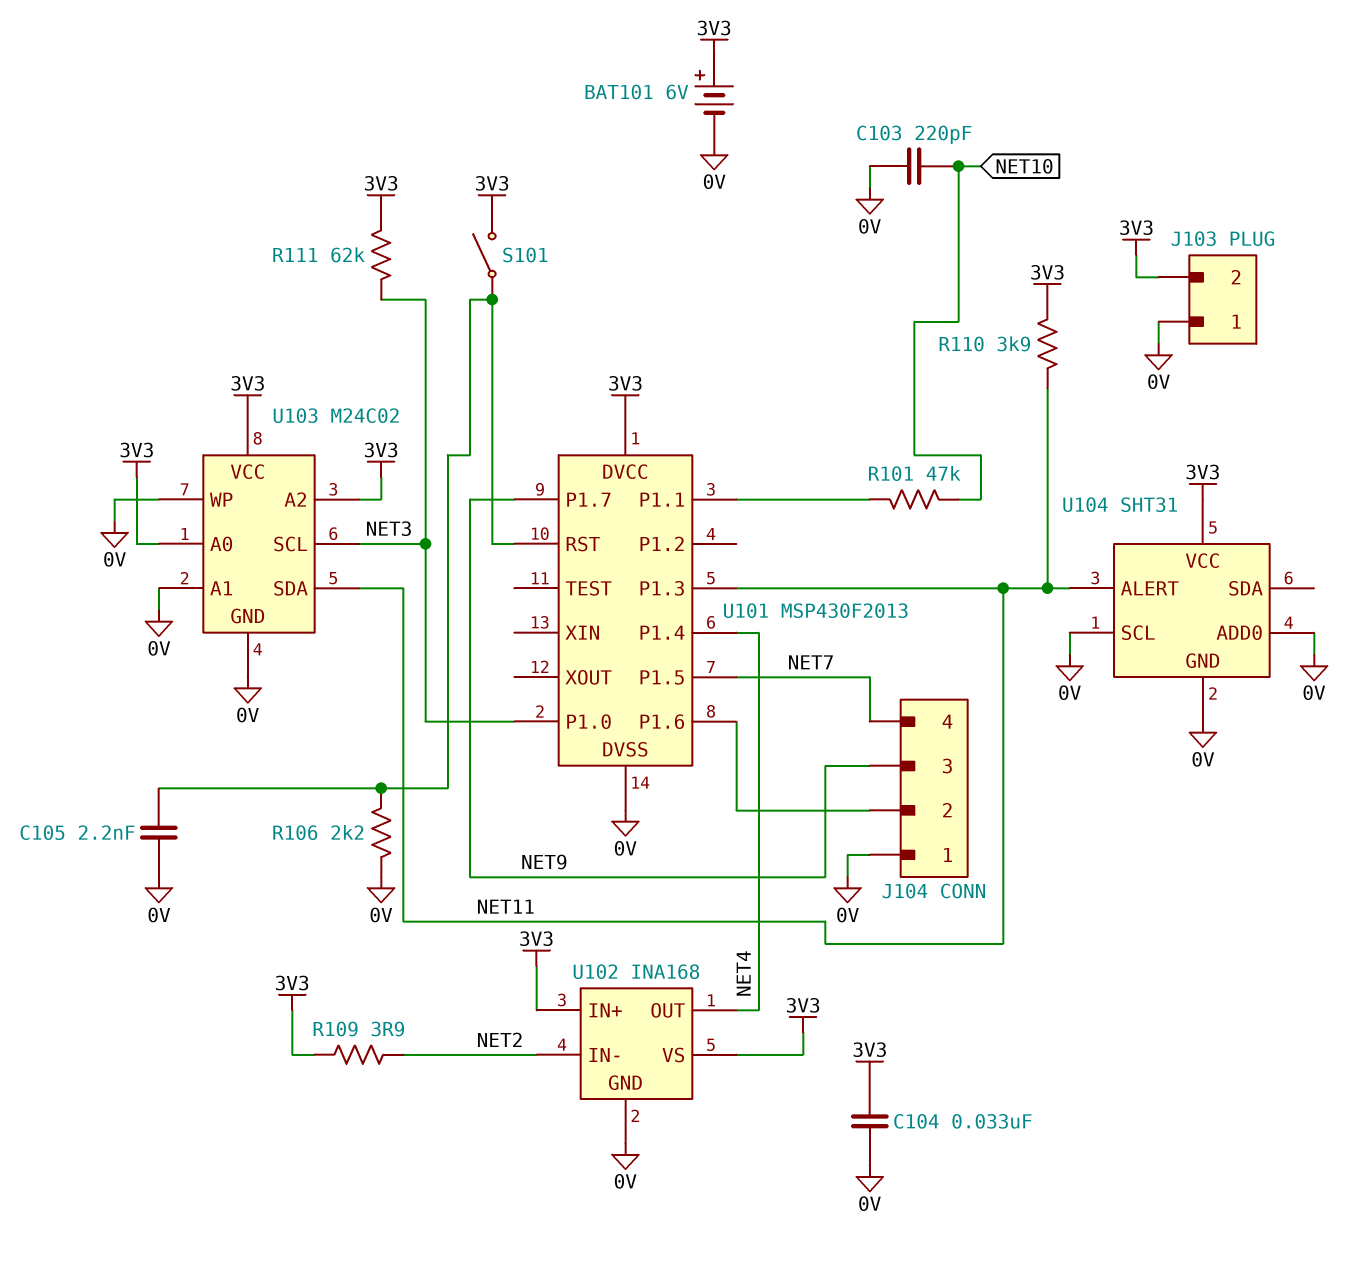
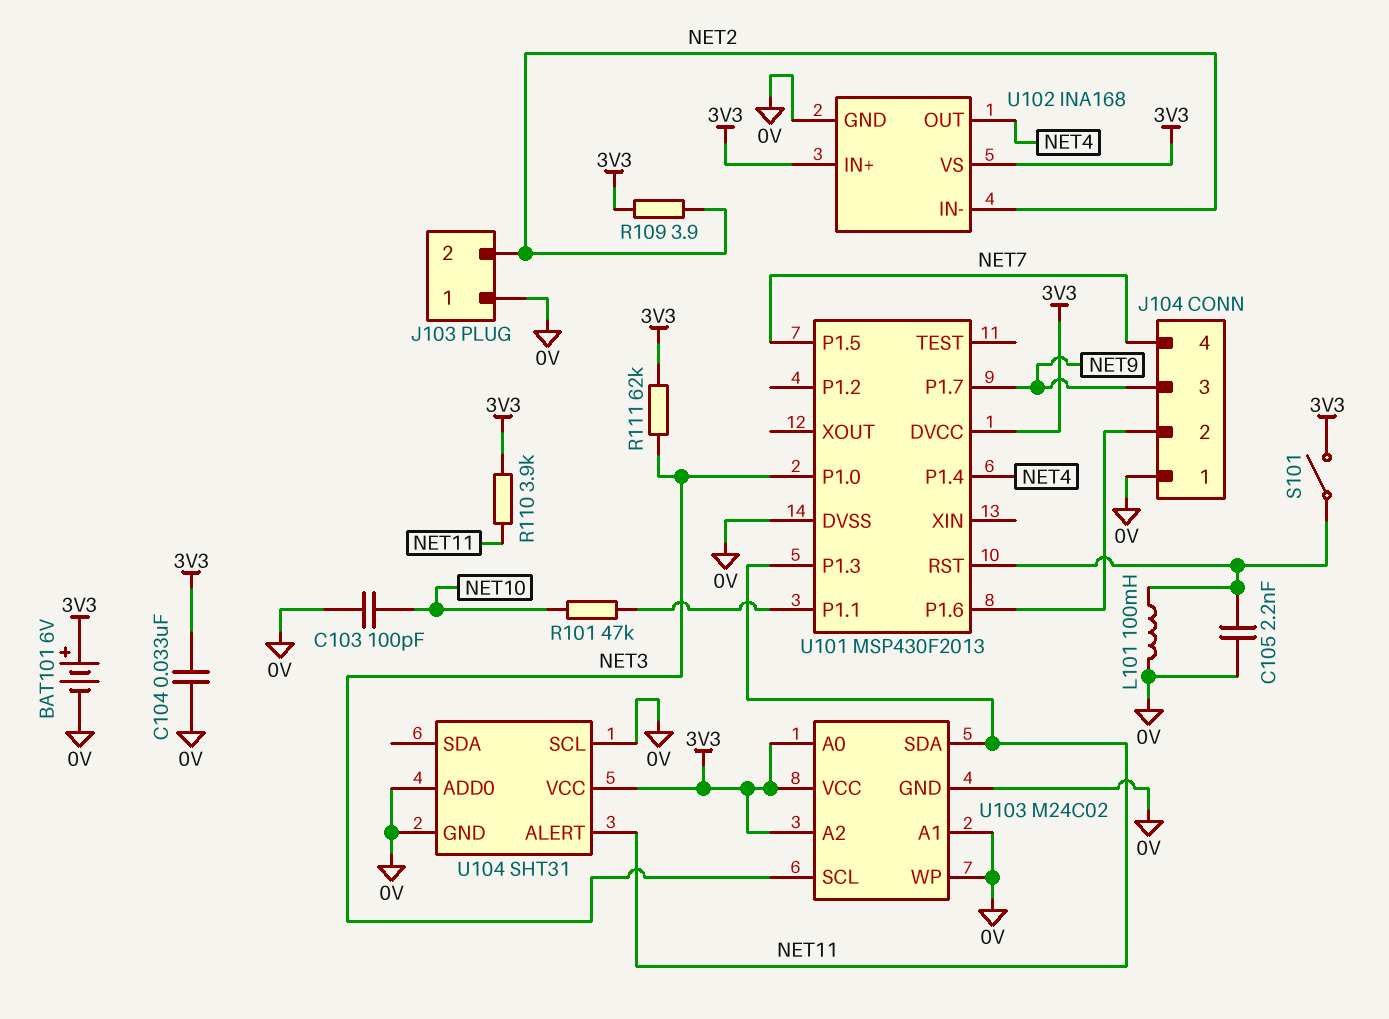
C103: 220pF (0V, NET10) -> 100pF (0V, NET10)
J103 pin 2: 3V3 -> NET2
L101: none -> 100mH (0V, U101/RST)
R106: 2.2k (0V, U101/RST) -> none

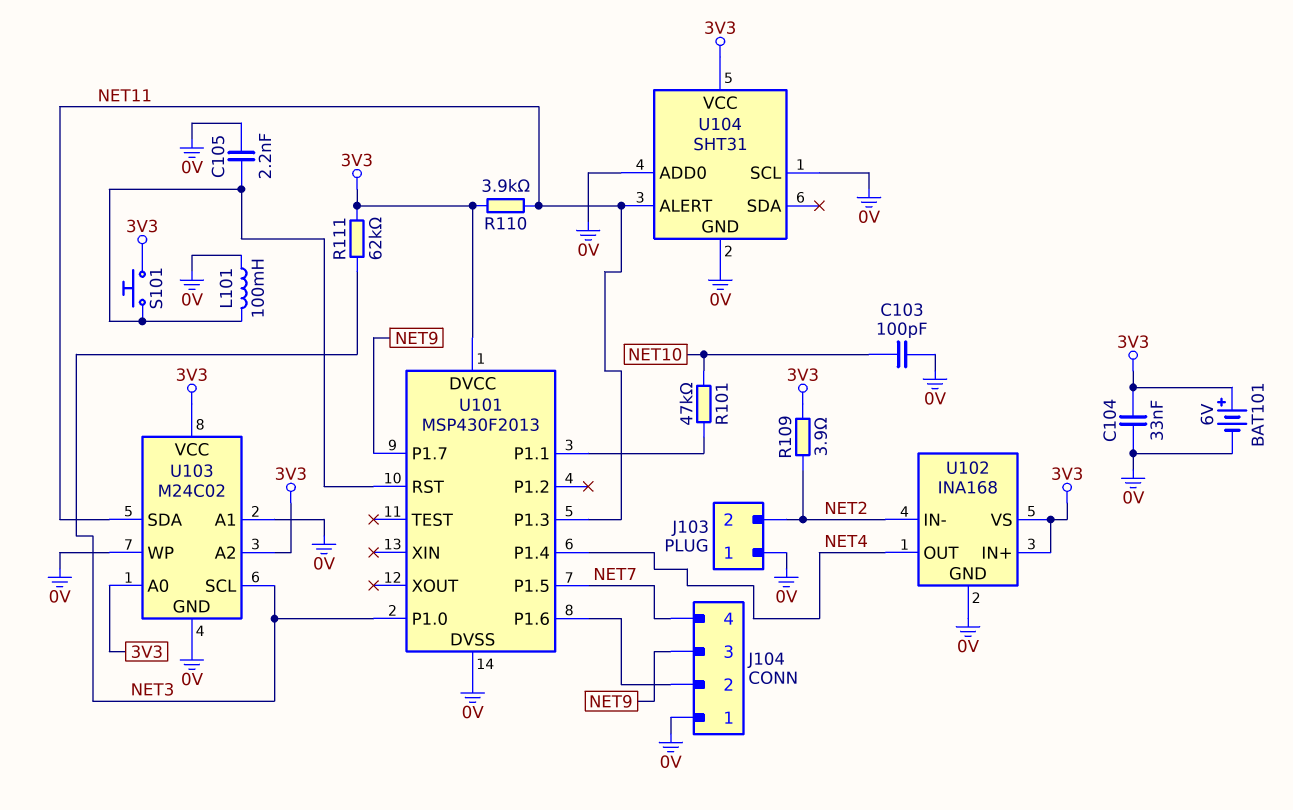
S101: switch (3V3, U101/RST) -> button (3V3, U101/RST)

